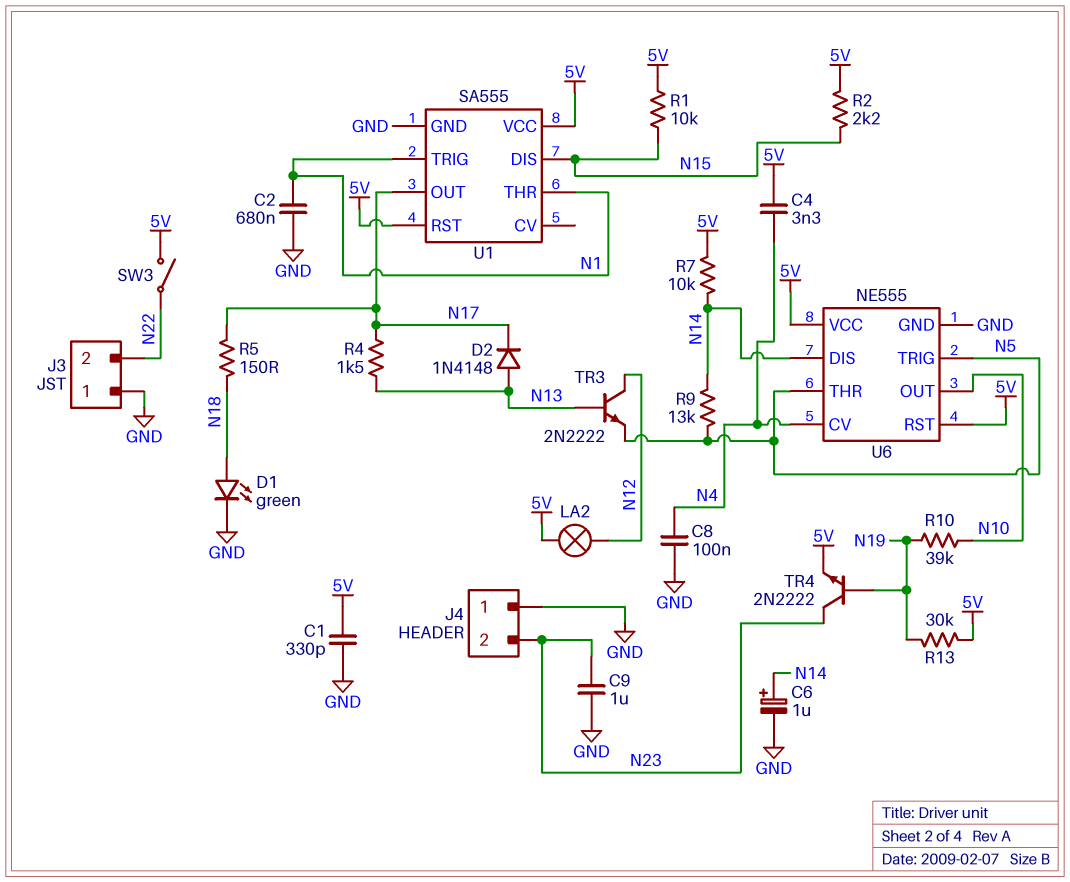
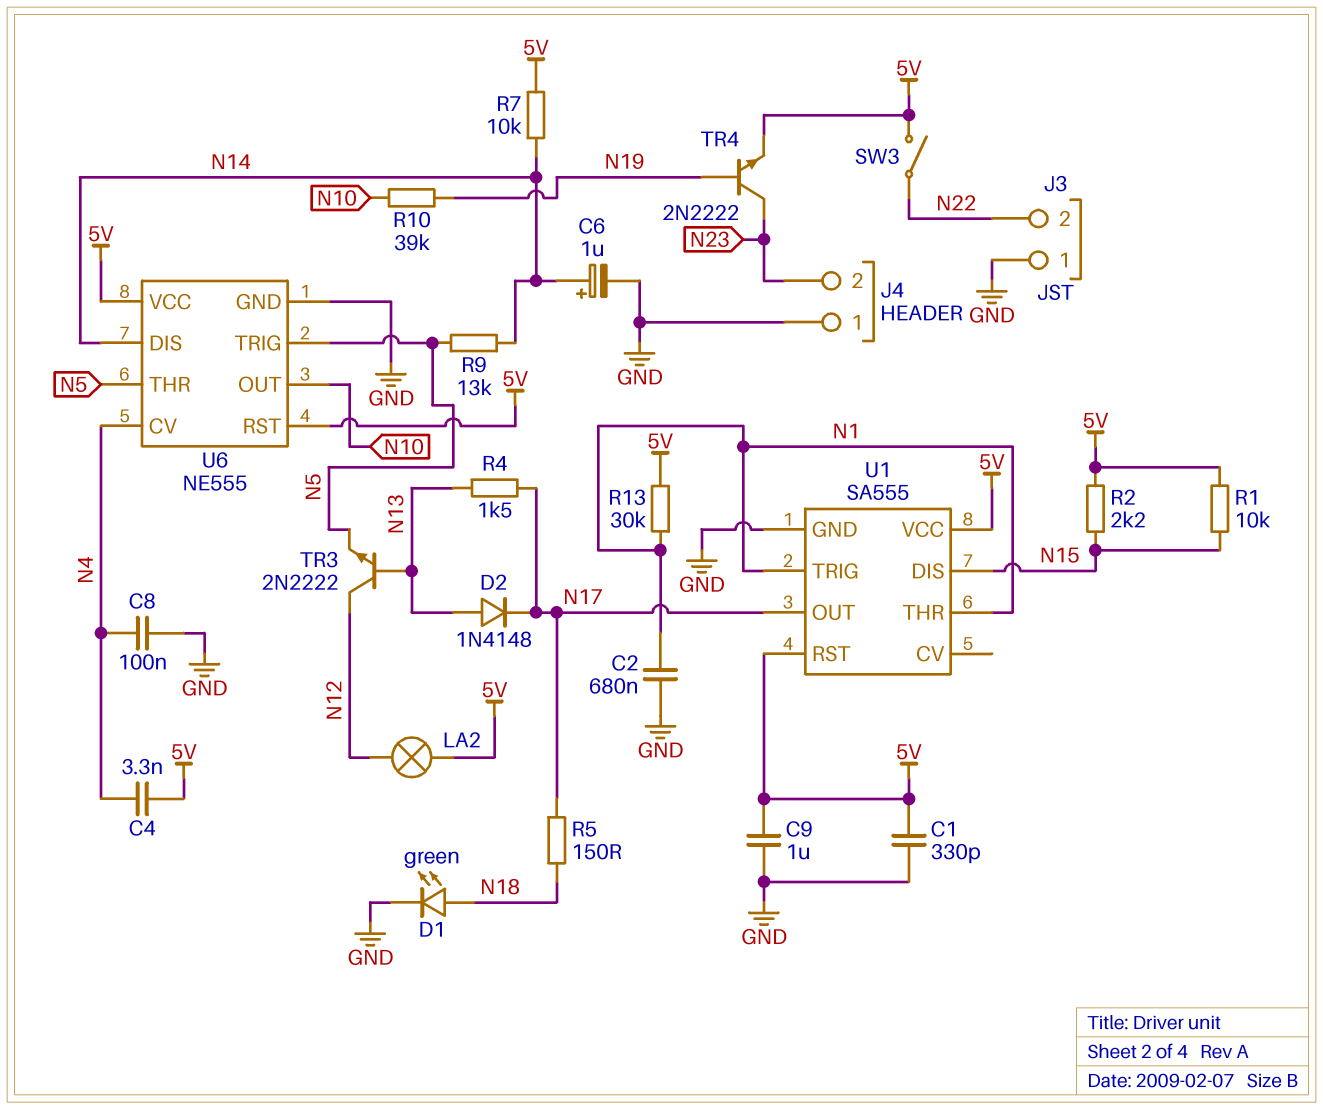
C9: 1uF (GND, N23) -> 1uF (5V, GND)
R13: 30k (5V, N19) -> 30k (5V, N1)

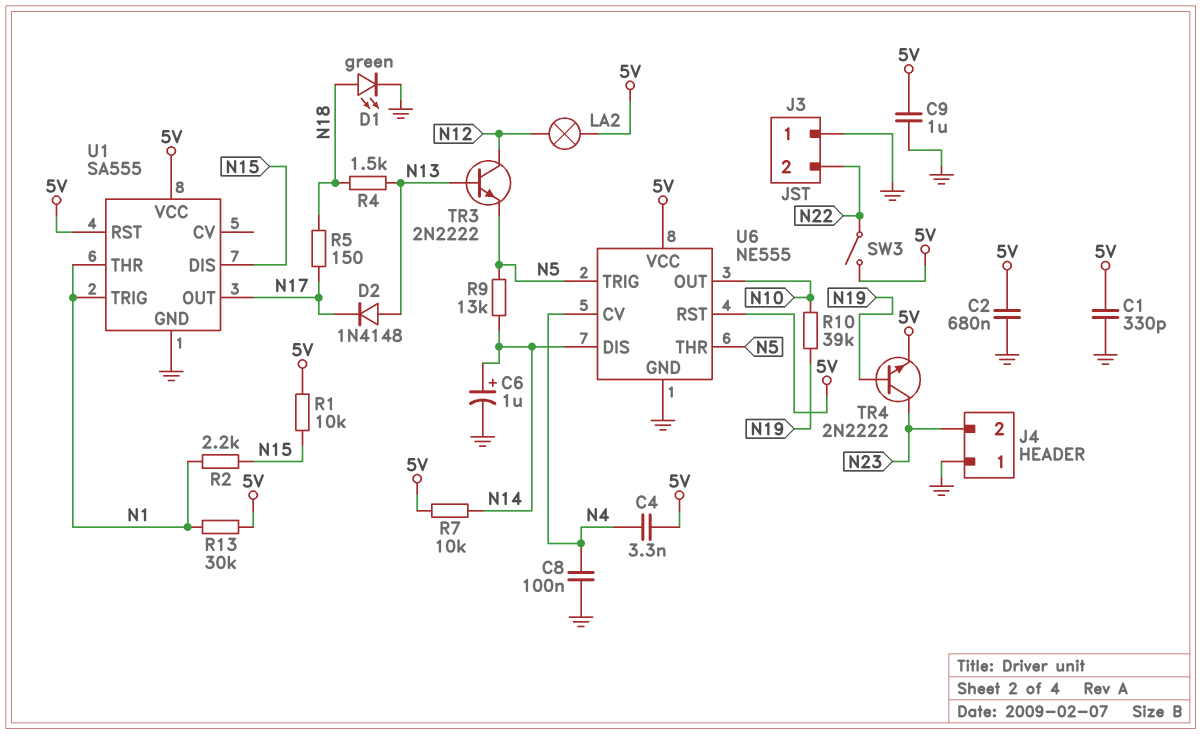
C2: 680nF (GND, N1) -> 680nF (5V, GND)
R2: 2.2k (5V, N15) -> 2.2k (N1, N15)
R4: 1.5k (N13, N17) -> 1.5k (N13, N18)

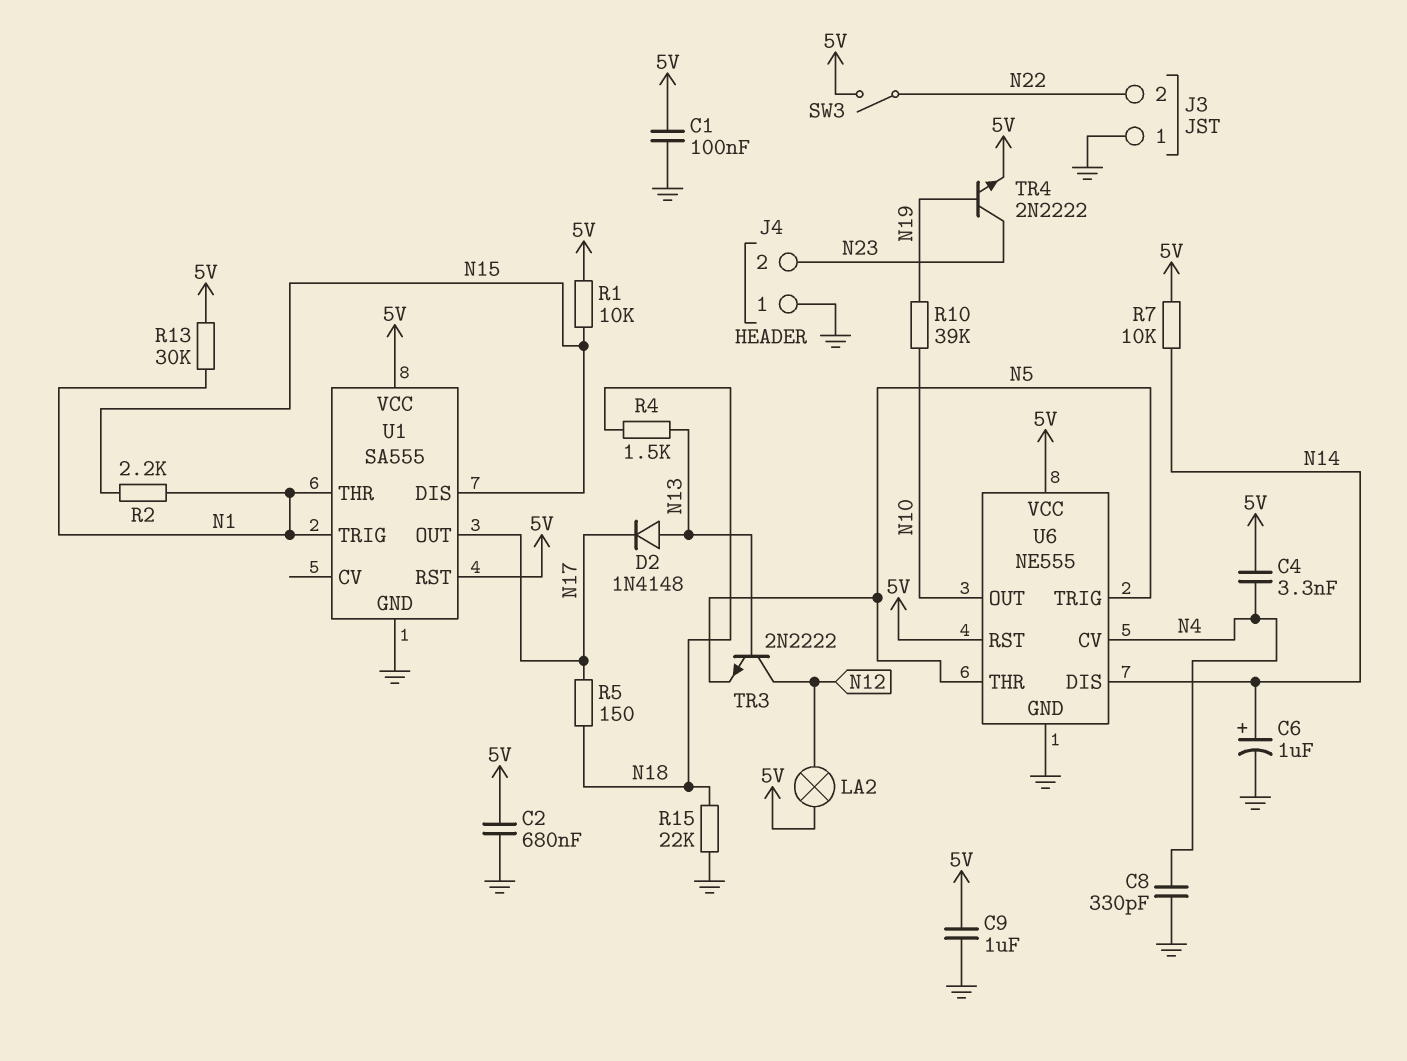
C1: 330pF (5V, GND) -> 100nF (5V, GND)
C8: 100nF (GND, N4) -> 330pF (GND, N4)
D1: LED green (A N18, K GND) -> none
R9: 13k (N5, N14) -> none
R15: none -> 22k (GND, N18)

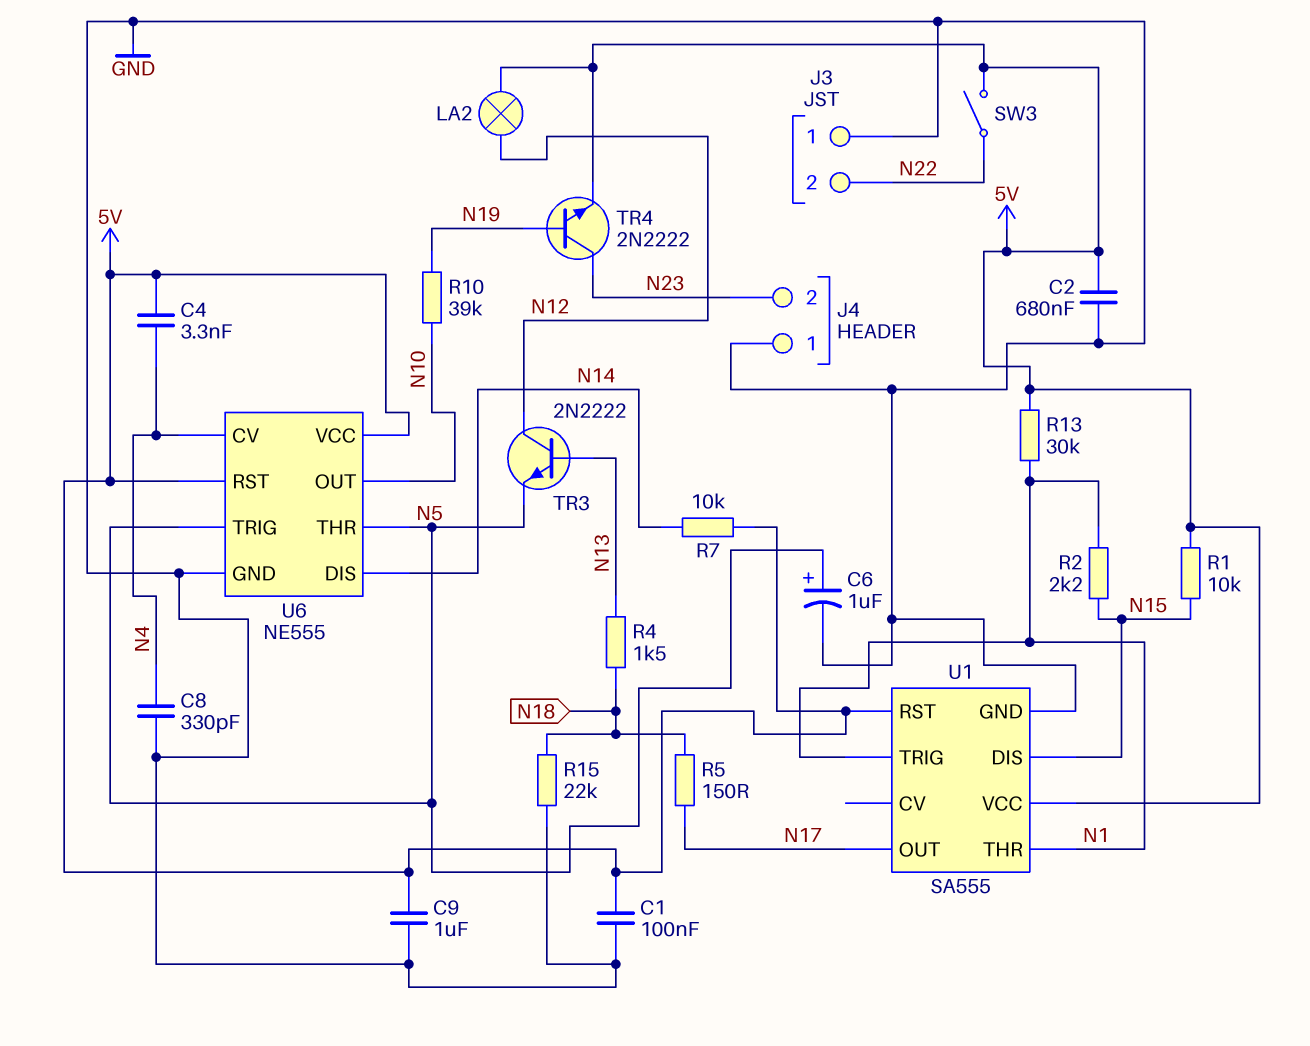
C6: 1uF (plus N14, minus GND) -> 1uF (plus N5, minus GND)
D2: diode 1N4148 (A N13, K N17) -> none

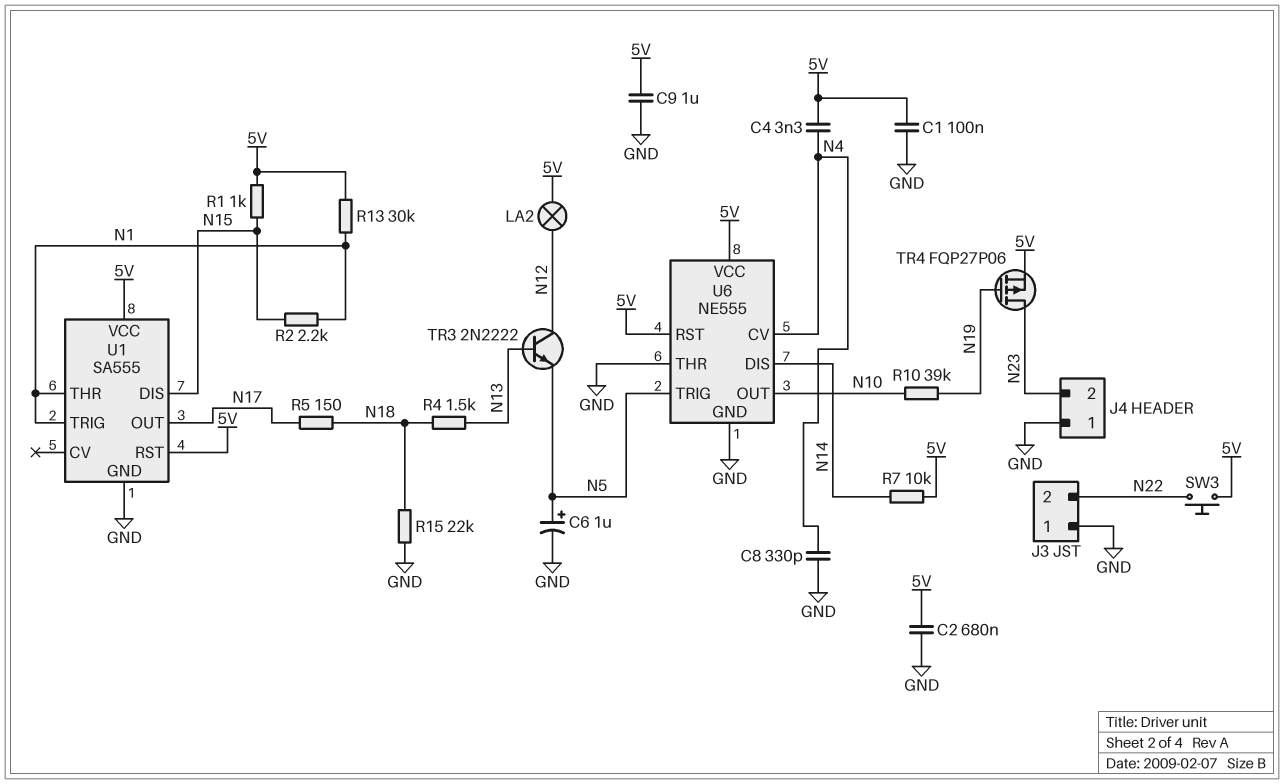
R1: 10k (5V, N15) -> 1k (5V, N15)
SW3: switch (5V, N22) -> button (5V, N22)
TR4: NPN 2N2222 (B N19, C N23, E 5V) -> PMOS FQP27P06 (G N19, D N23, S 5V)
U6 pin THR: N5 -> GND

